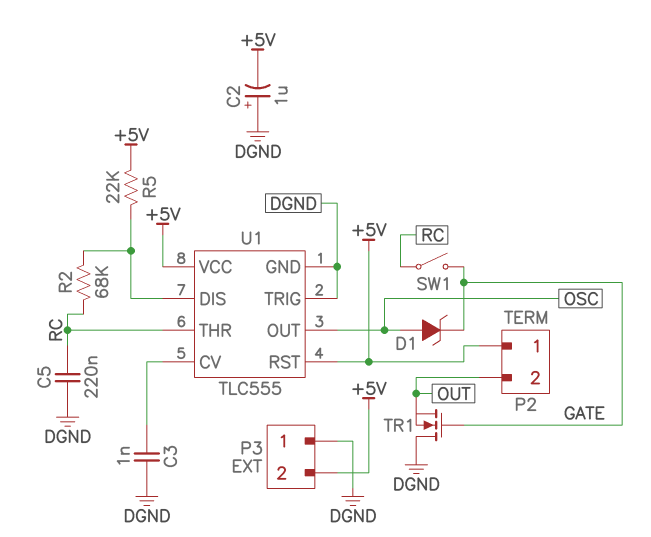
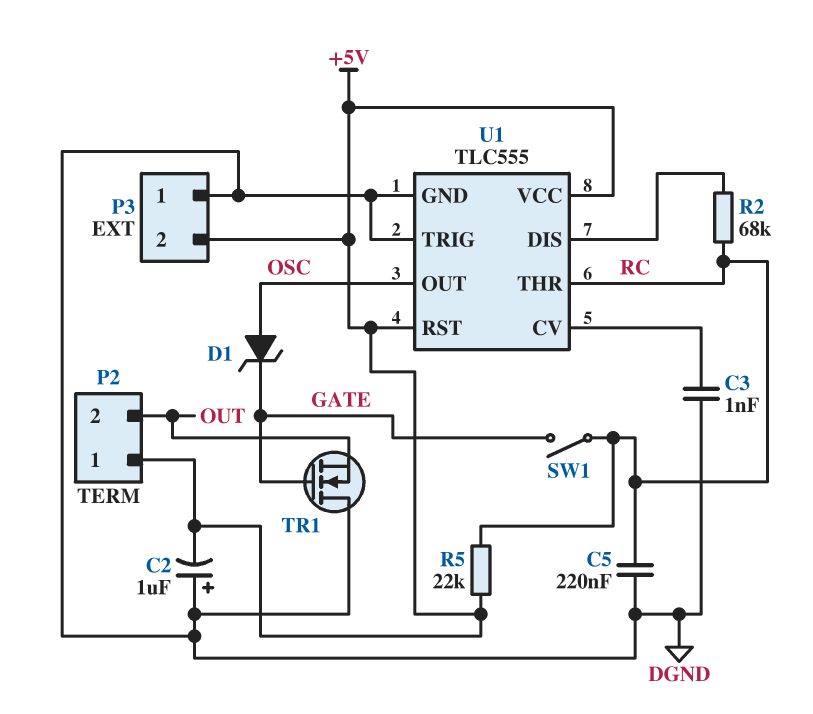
R5: 22k (+5V, U1/DIS) -> 22k (+5V, RC)

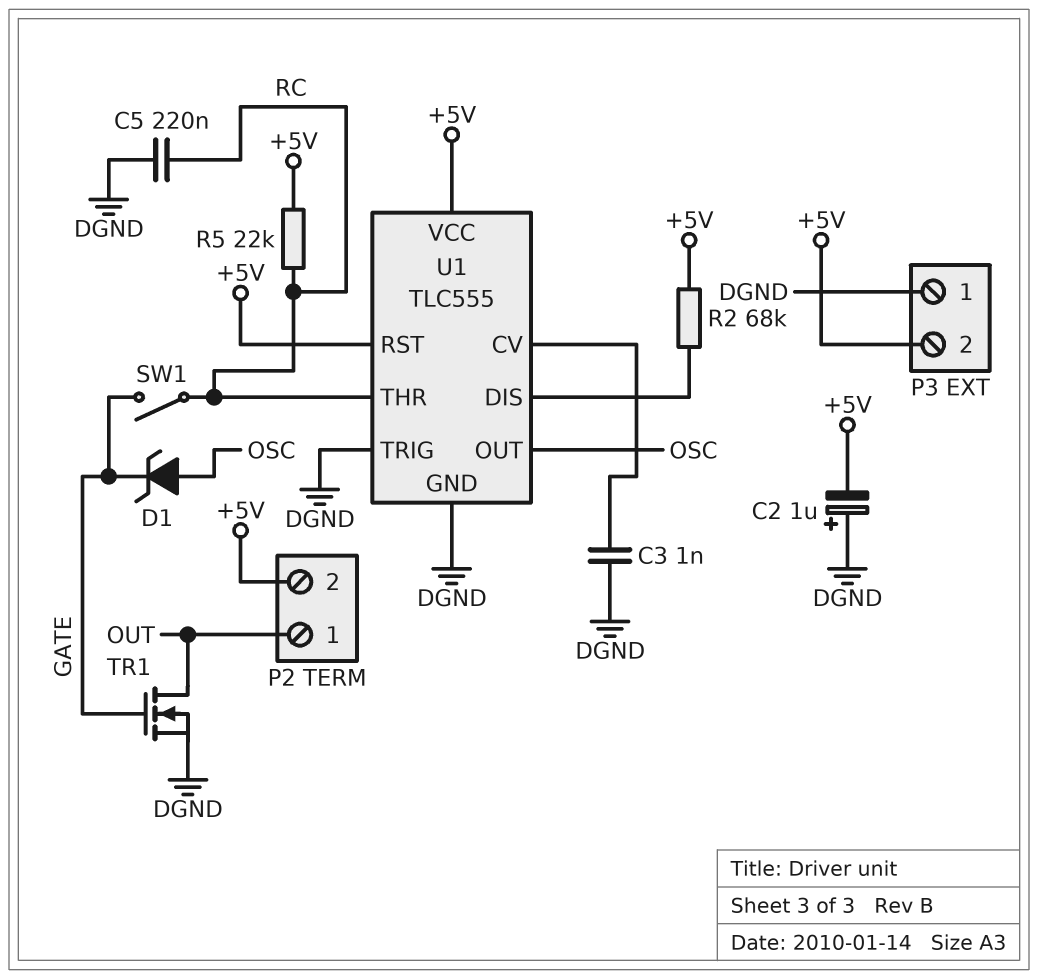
P2 pin 1: +5V -> OUT
P2 pin 2: OUT -> +5V
R2: 68k (RC, U1/DIS) -> 68k (+5V, U1/DIS)
TR1: NMOS (G GATE, D DGND, S OUT) -> NMOS (G GATE, D OUT, S DGND)

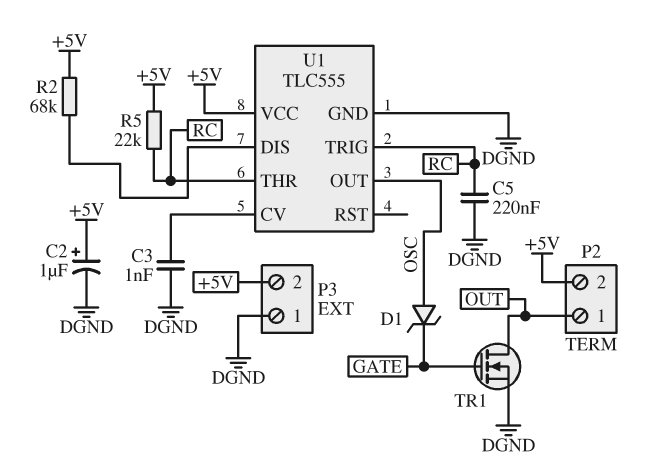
C2: 1uF (plus DGND, minus +5V) -> 1uF (plus +5V, minus DGND)
SW1: switch (GATE, RC) -> none
U1 pin RST: +5V -> none
U1 pin TRIG: DGND -> RC

